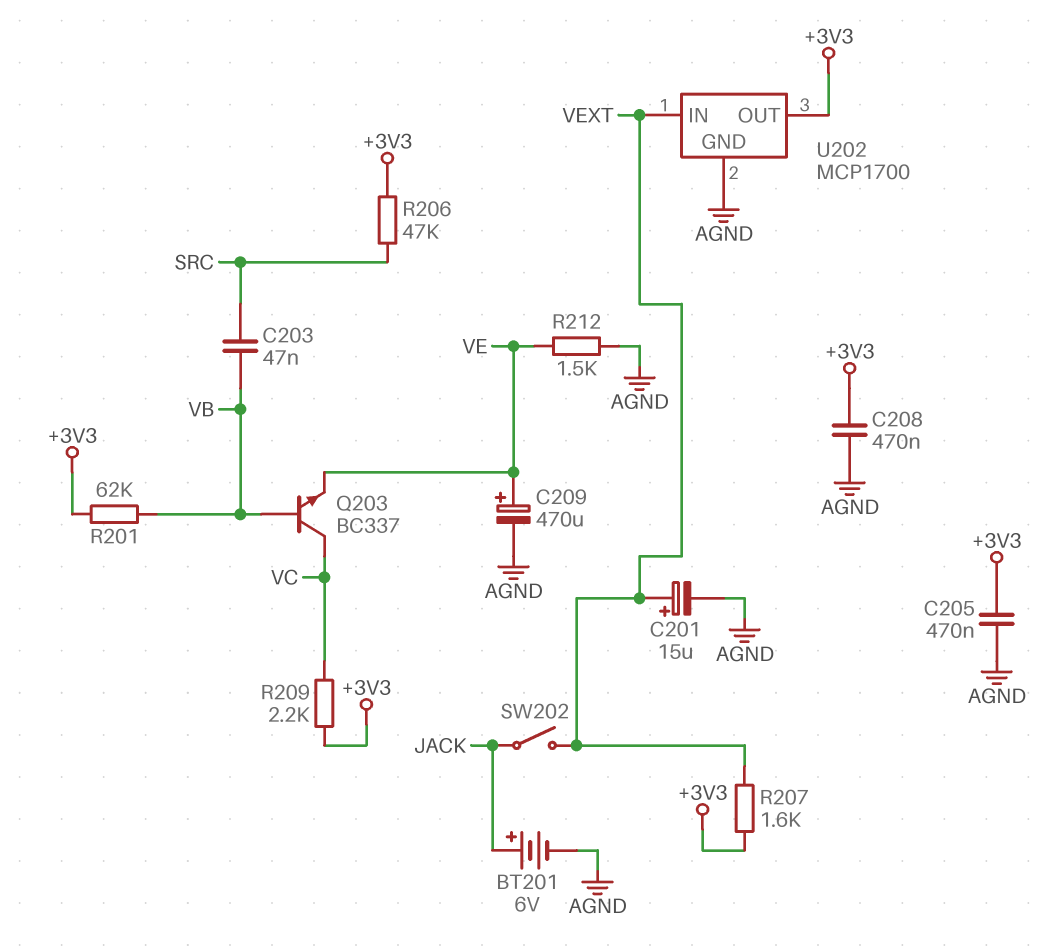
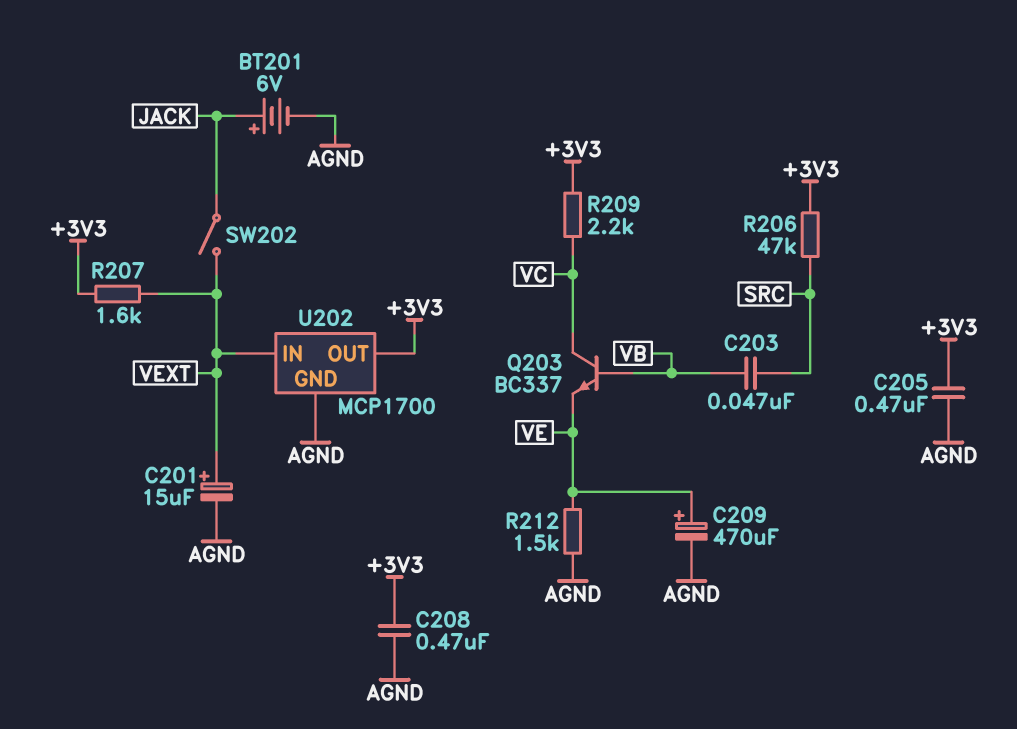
R201: 62k (+3V3, VB) -> none

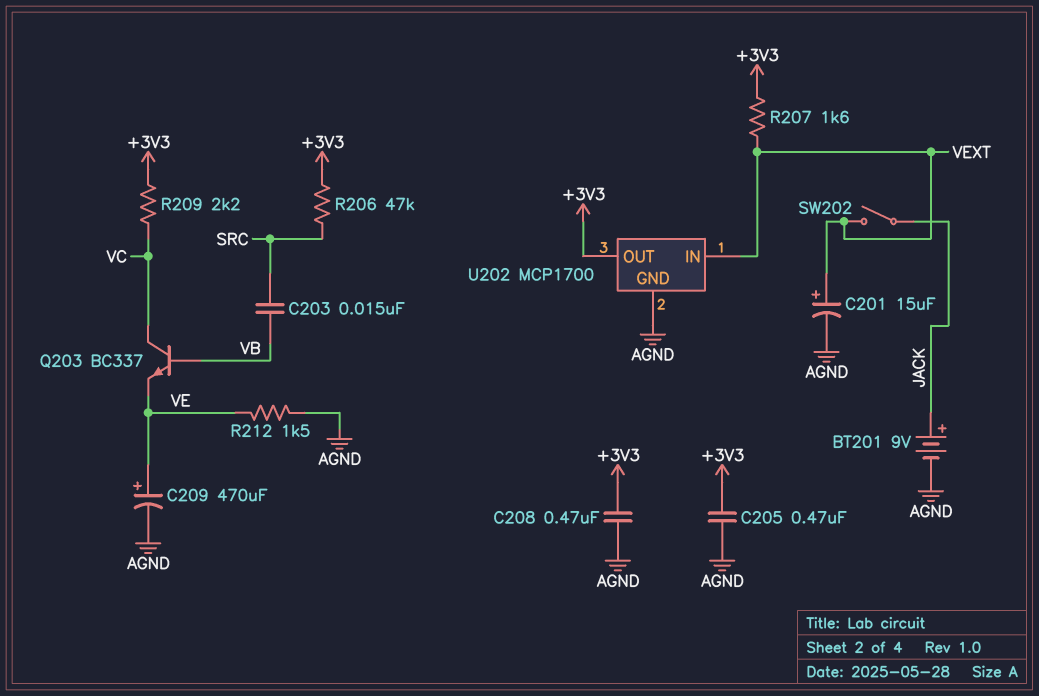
BT201: 6V (plus JACK, minus AGND) -> 9V (plus JACK, minus AGND)
C203: 47nF (SRC, VB) -> 15nF (SRC, VB)

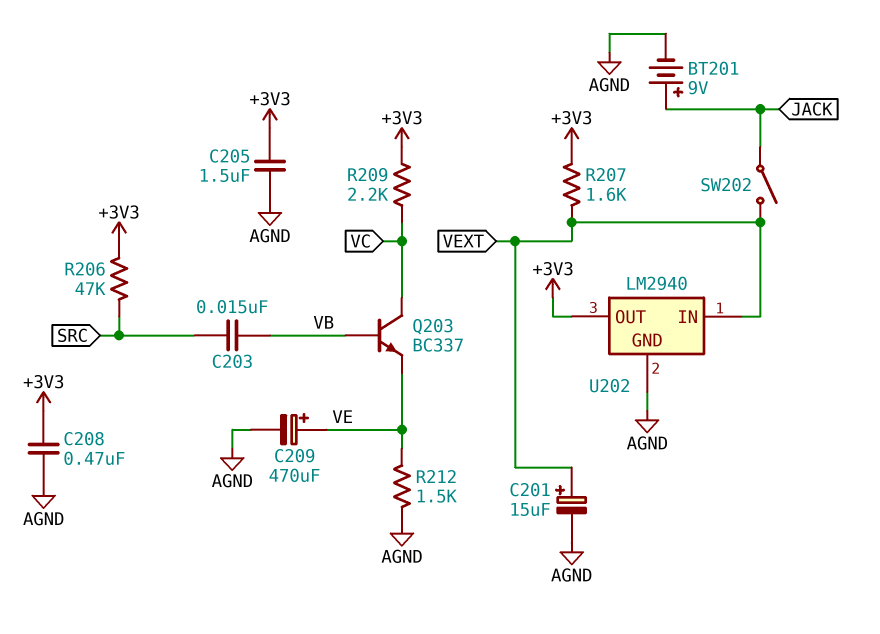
C205: 470nF (+3V3, AGND) -> 1.5uF (+3V3, AGND)
U202: MCP1700 -> LM2940

